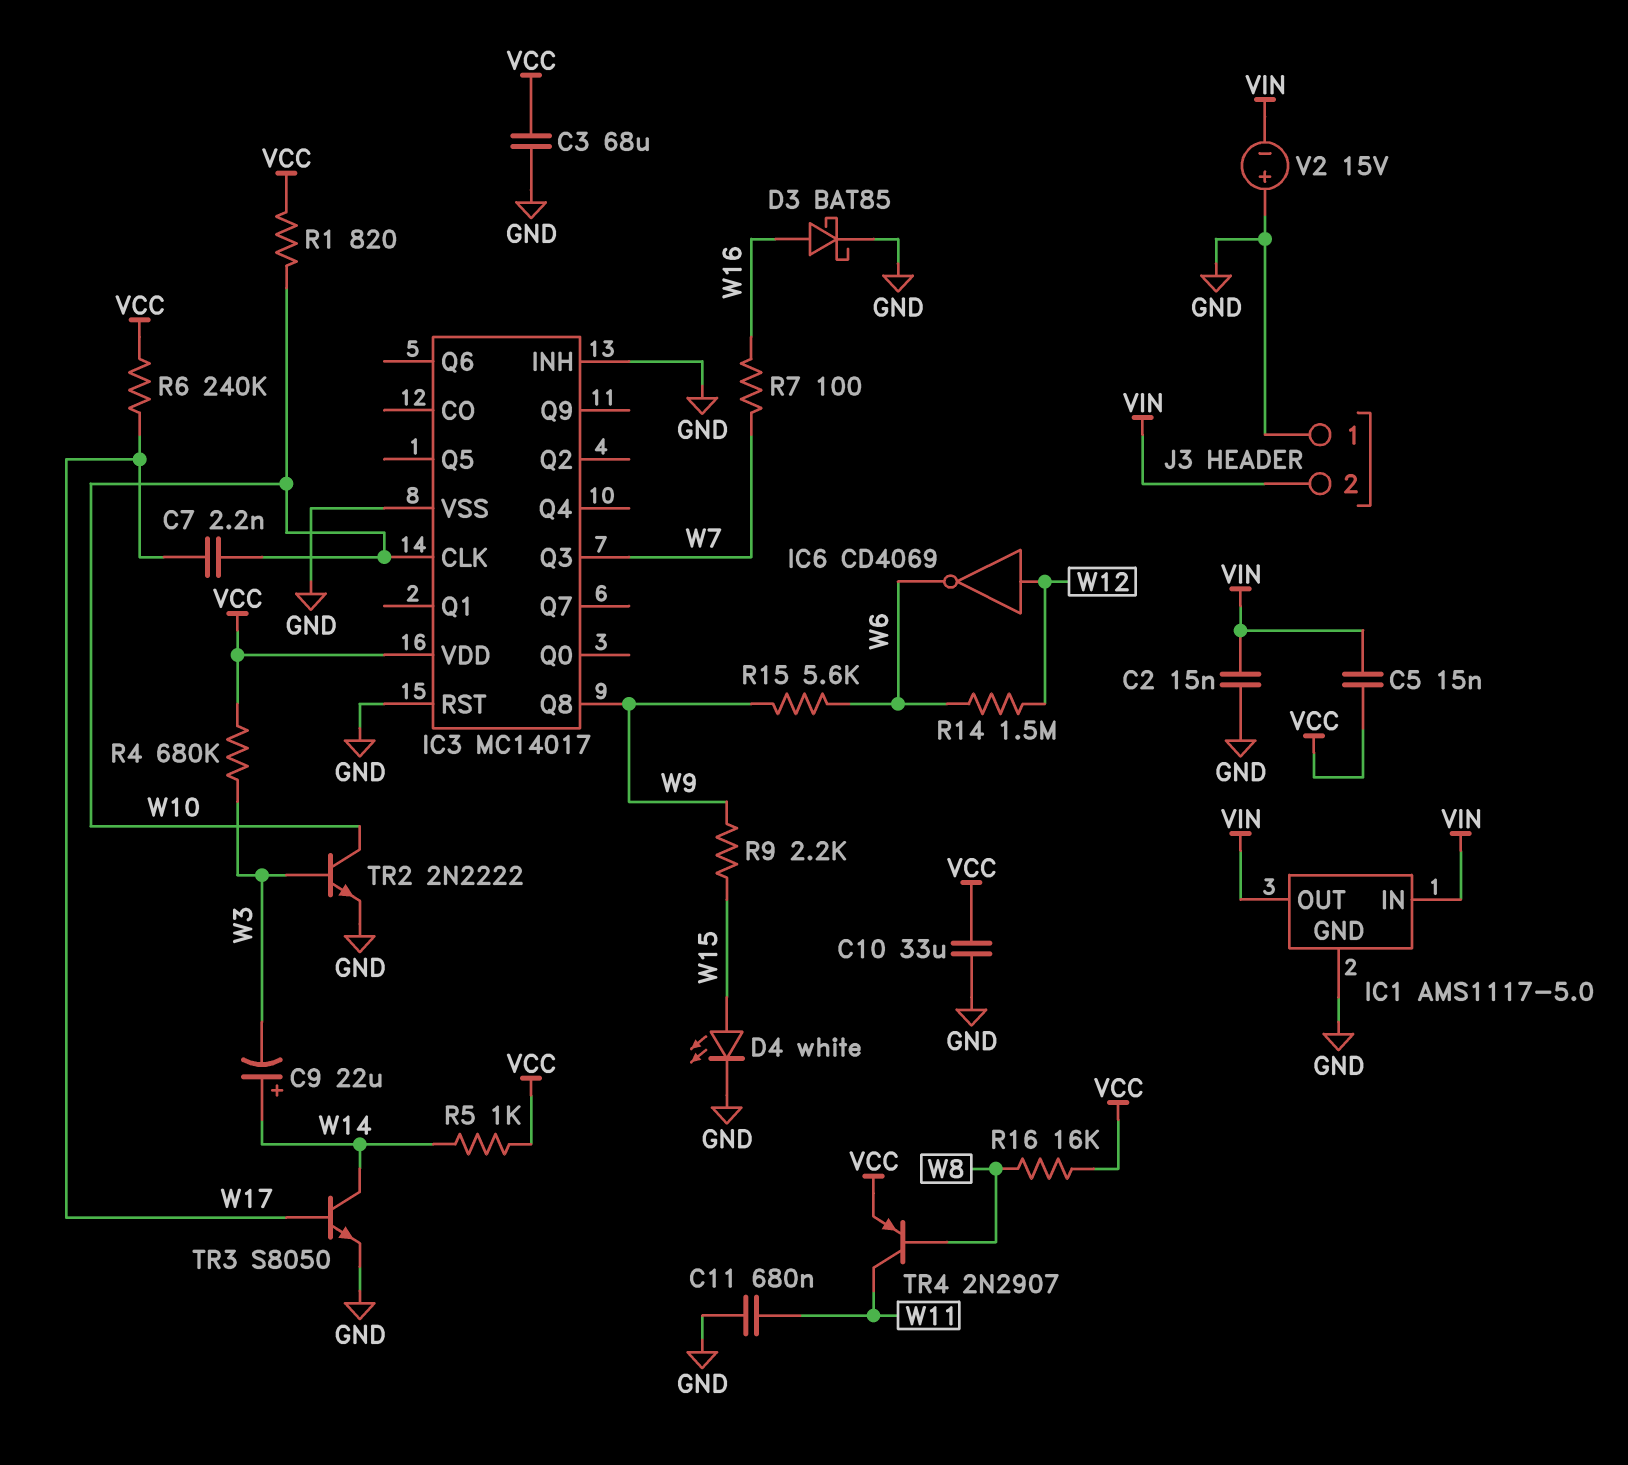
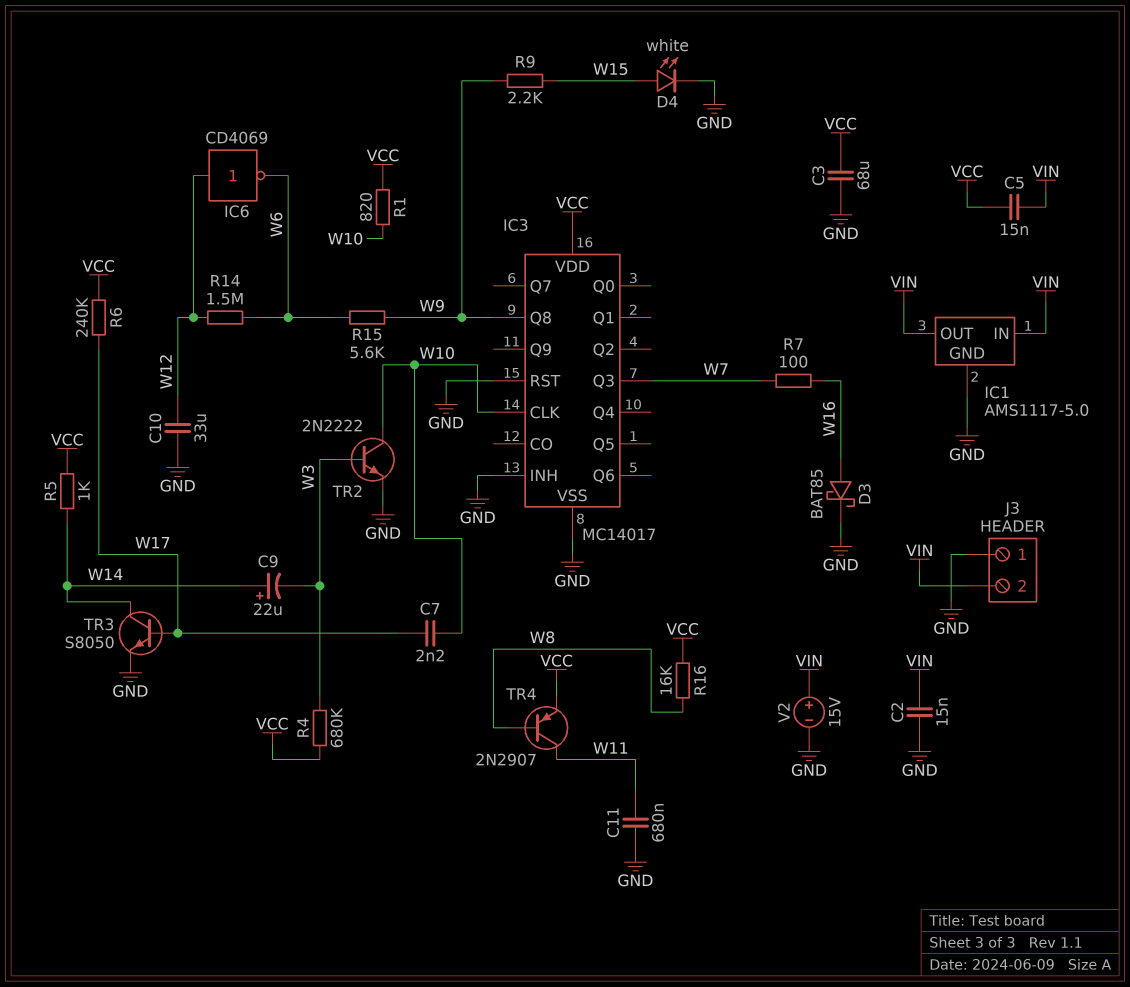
C10: 33uF (GND, VCC) -> 33uF (GND, W12)
V2: 15V (plus GND, minus VIN) -> 15V (plus VIN, minus GND)

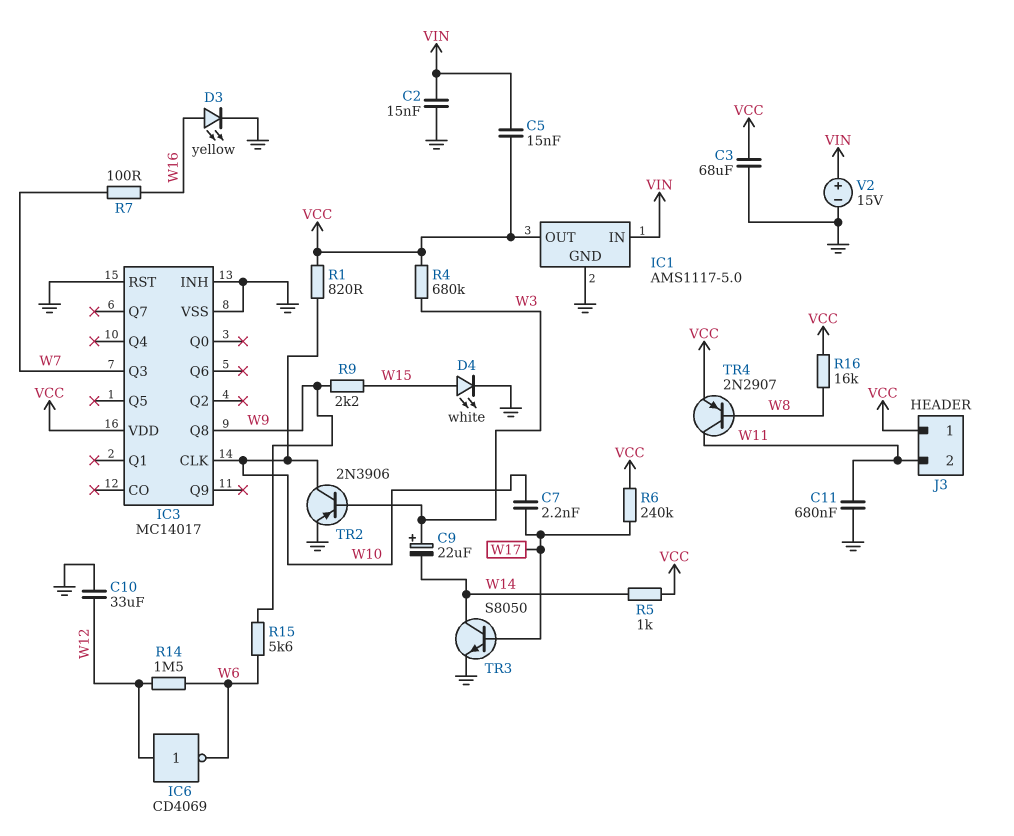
C9: 22uF (plus W14, minus W3) -> 22uF (plus W3, minus W14)
D3: schottky BAT85 (A W16, K GND) -> LED yellow (A W16, K GND)
IC1 pin OUT: VIN -> VCC
J3 pin 1: GND -> VCC
J3 pin 2: VIN -> W11
TR2: NPN 2N2222 (B W3, C W10, E GND) -> PNP 2N3906 (B W3, C W10, E GND)

